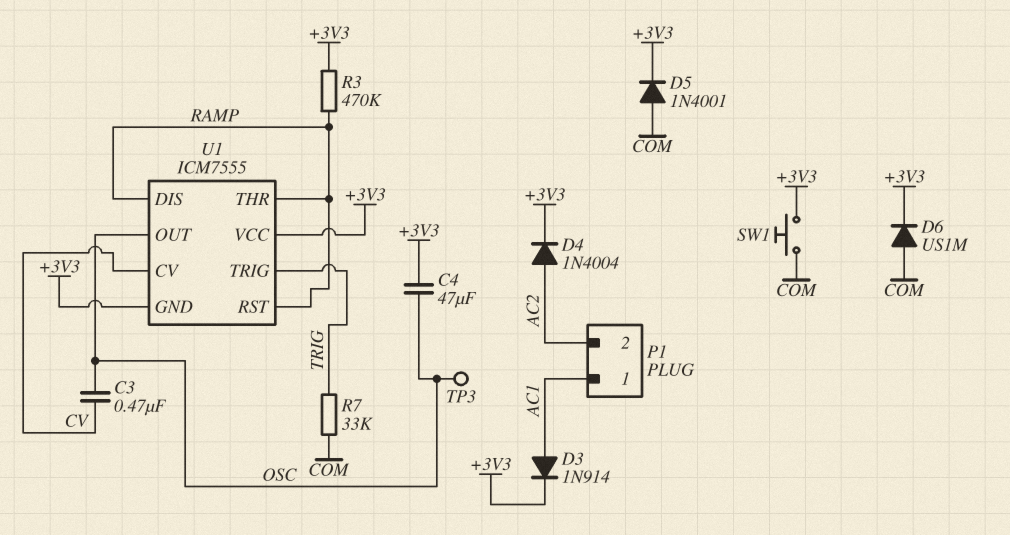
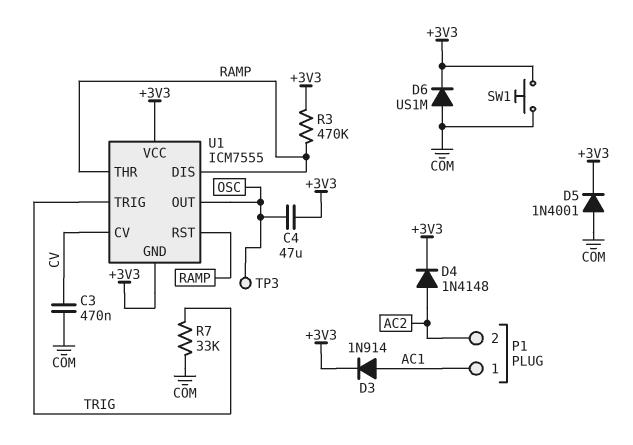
C3: 470nF (CV, OSC) -> 470nF (COM, CV)
D4: diode 1N4004 (A AC2, K +3V3) -> diode 1N4148 (A AC2, K +3V3)

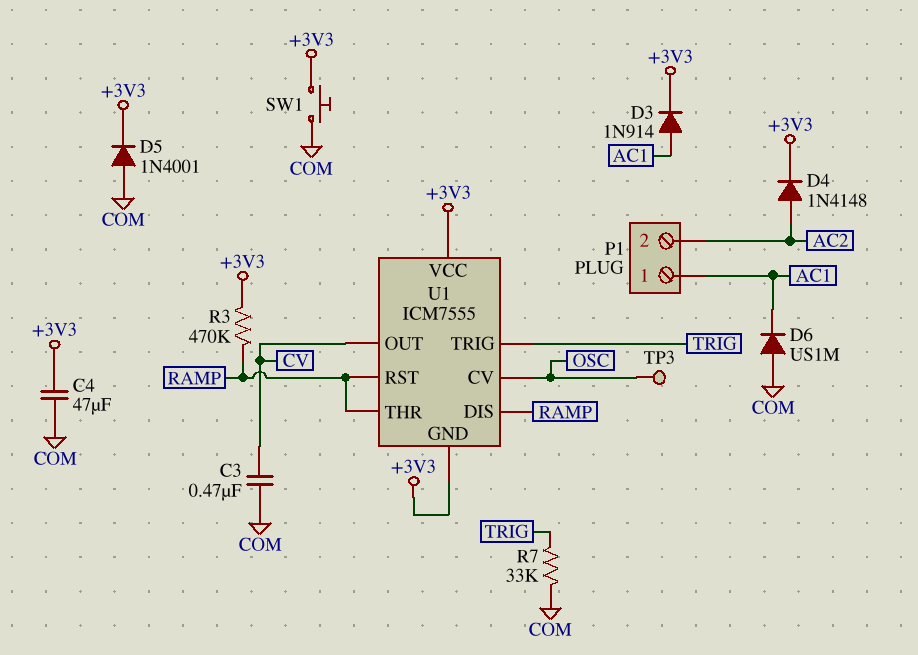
C4: 47uF (+3V3, OSC) -> 47uF (+3V3, COM)
D6: diode US1M (A COM, K +3V3) -> diode US1M (A COM, K AC1)
U1 pin CV: CV -> OSC
U1 pin OUT: OSC -> CV

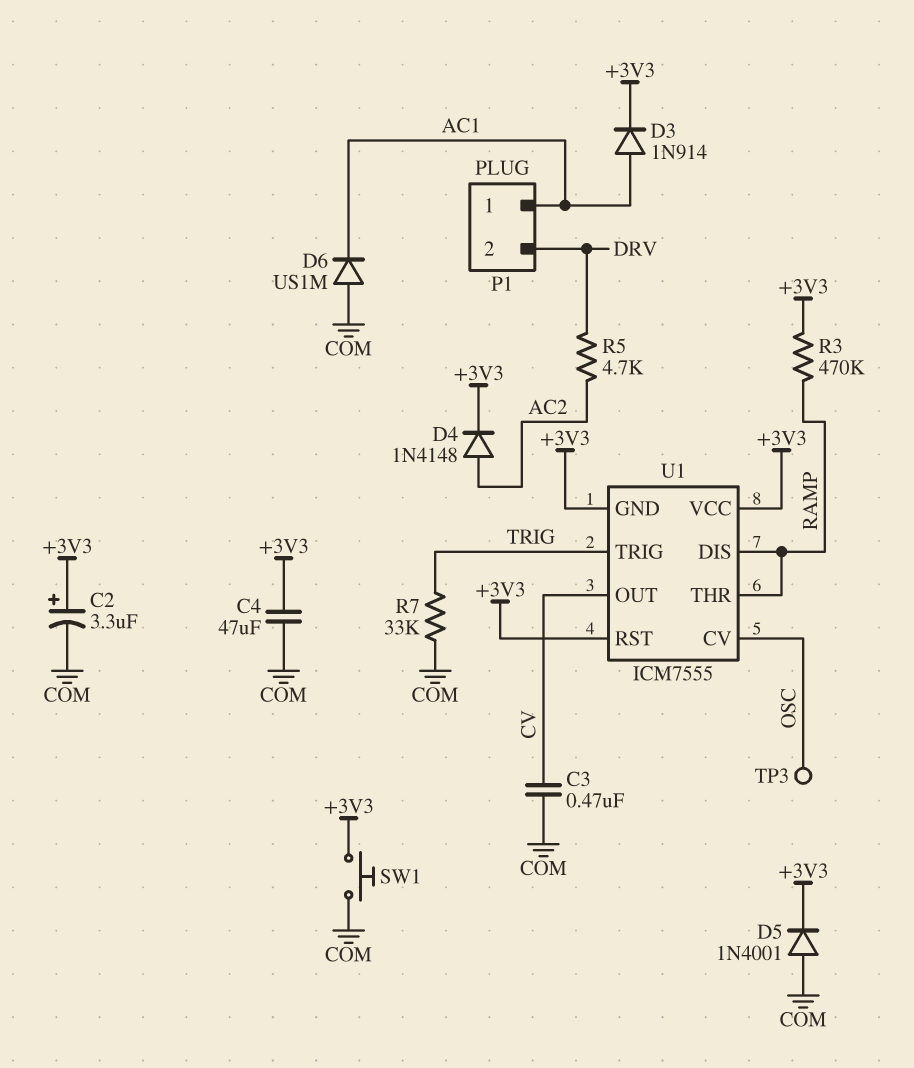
C2: none -> 3.3uF (plus +3V3, minus COM)
P1 pin 2: AC2 -> DRV
R5: none -> 4.7k (AC2, DRV)
U1 pin RST: RAMP -> +3V3

